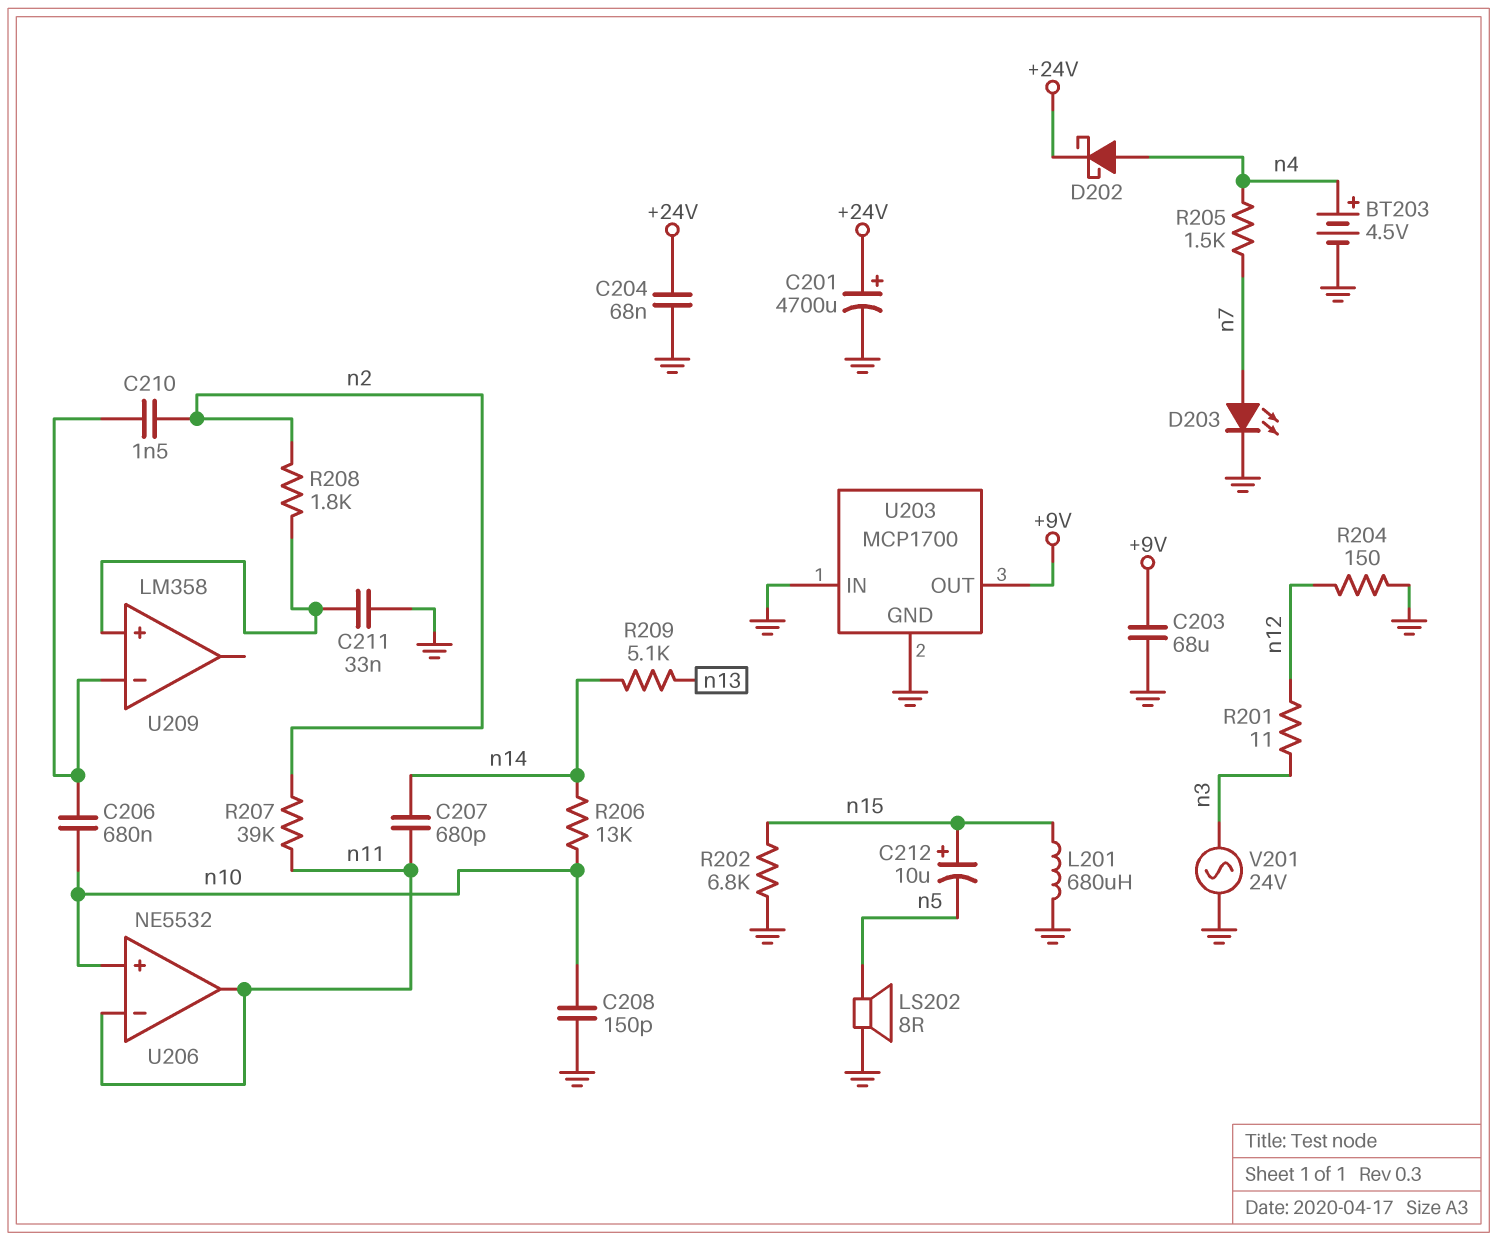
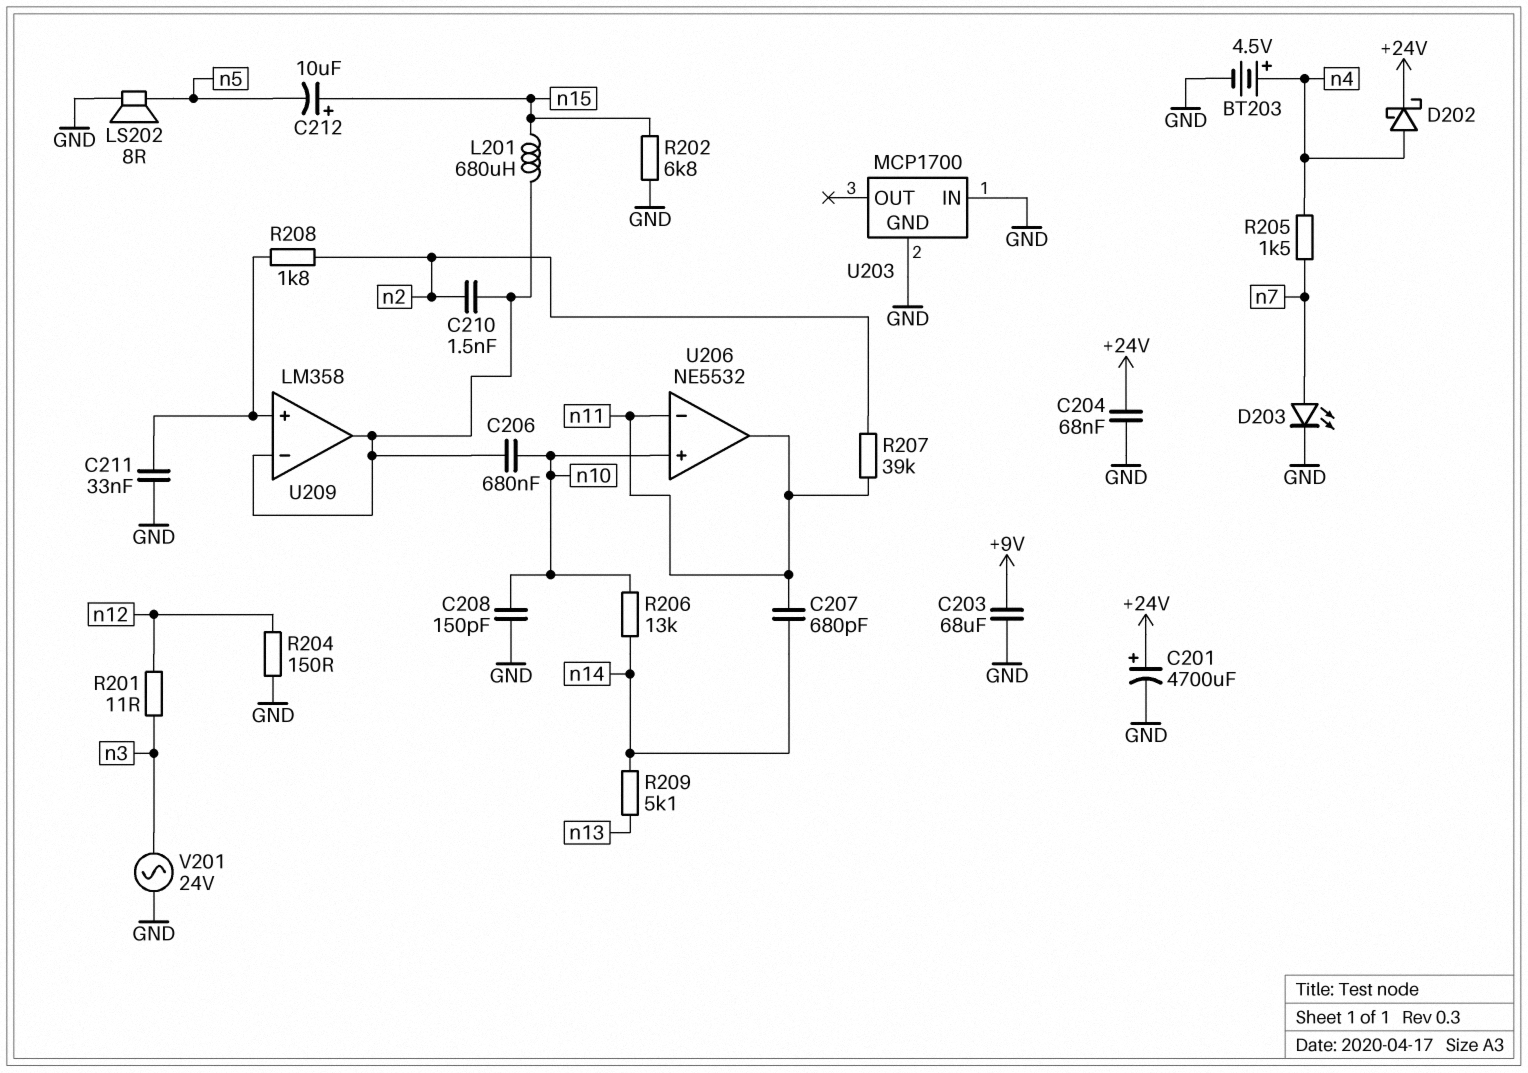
L201: 680uH (GND, n15) -> 680uH (U209/in-, n15)
U203 pin OUT: +9V -> none
U209 pin out: none -> U209/in-

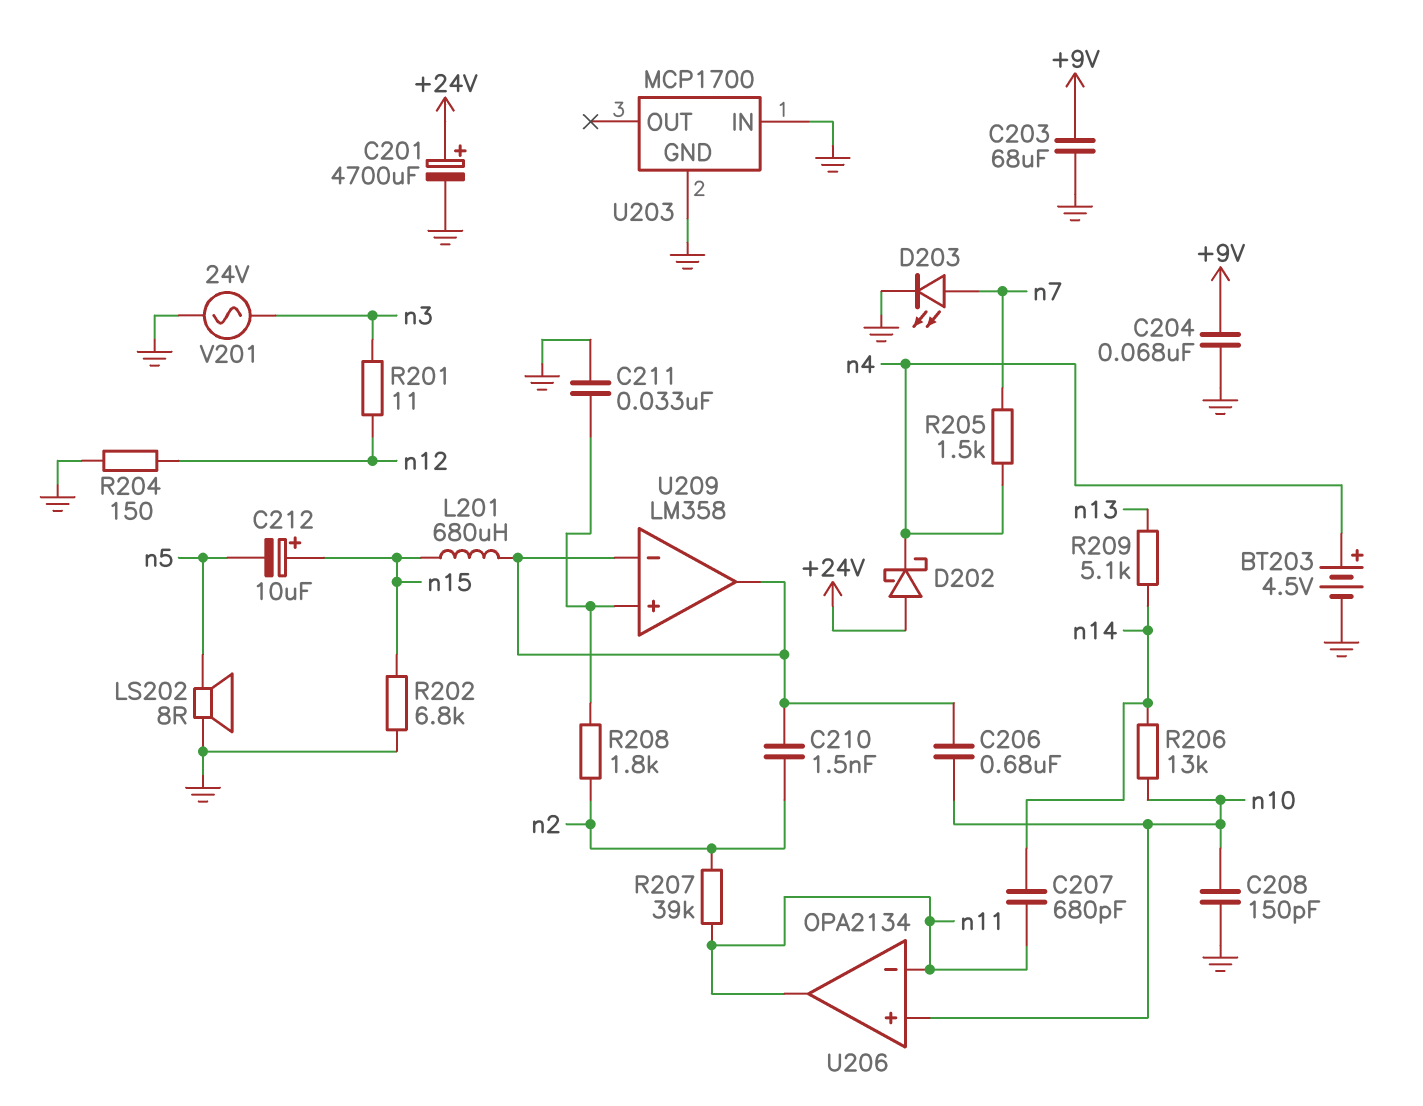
C204: 68nF (+24V, GND) -> 68nF (+9V, GND)
D202: schottky (A n4, K +24V) -> schottky (A +24V, K n4)
U206: NE5532 -> OPA2134

